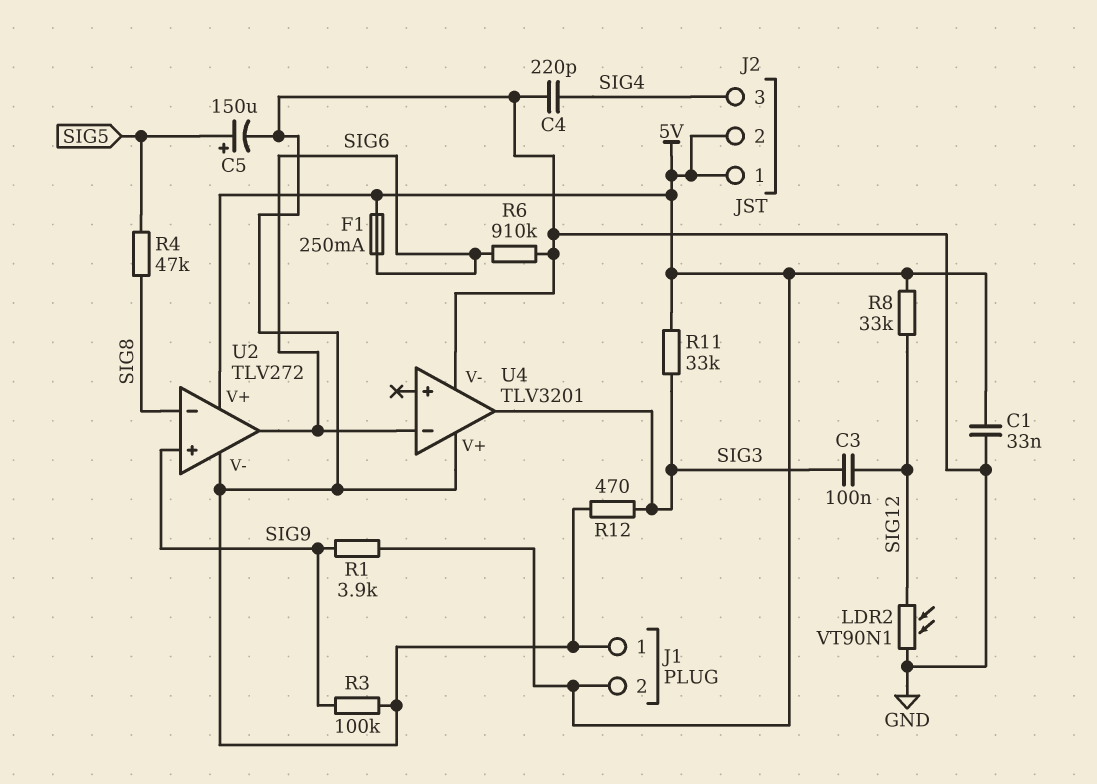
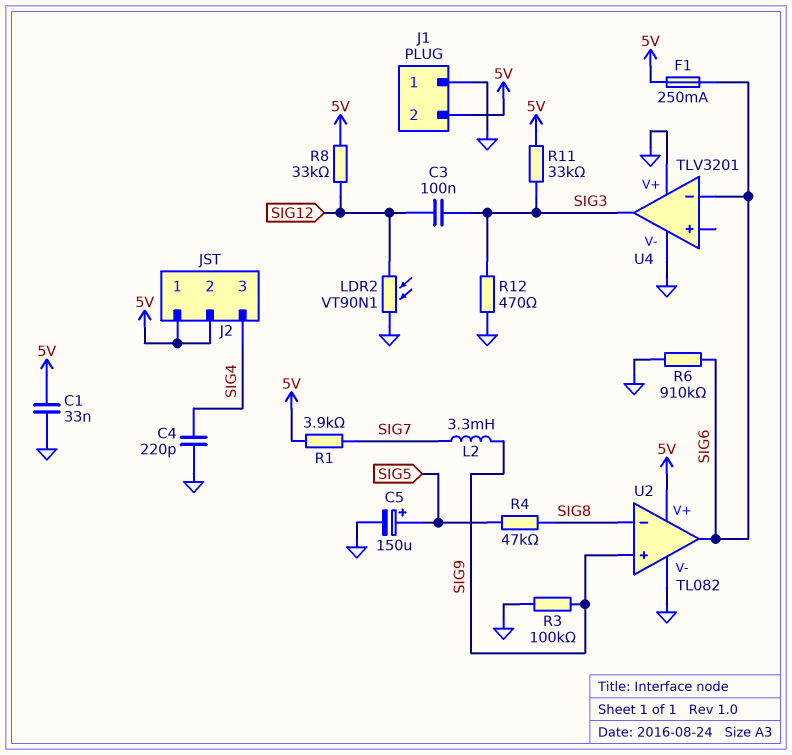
L2: none -> 3.3mH (SIG7, SIG9)
R1: 3.9k (5V, SIG9) -> 3.9k (5V, SIG7)
U2: TLV272 -> TL082

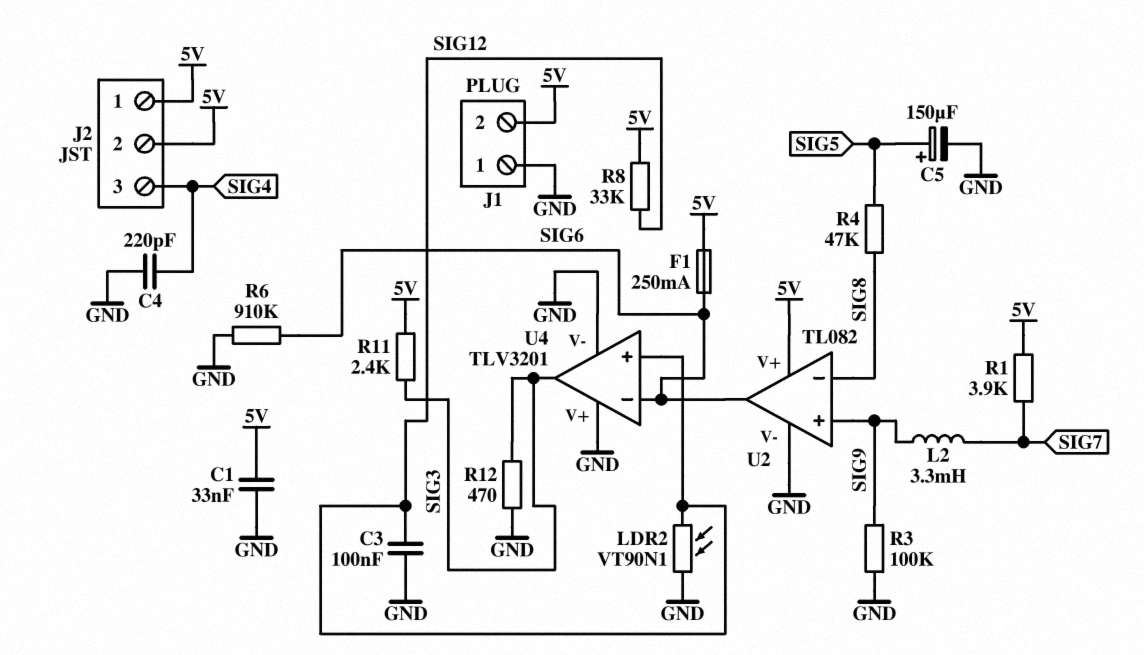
C3: 100nF (SIG3, SIG12) -> 100nF (GND, SIG12)
R11: 33k (5V, SIG3) -> 2.4k (5V, SIG3)
U4 pin in+: none -> SIG12

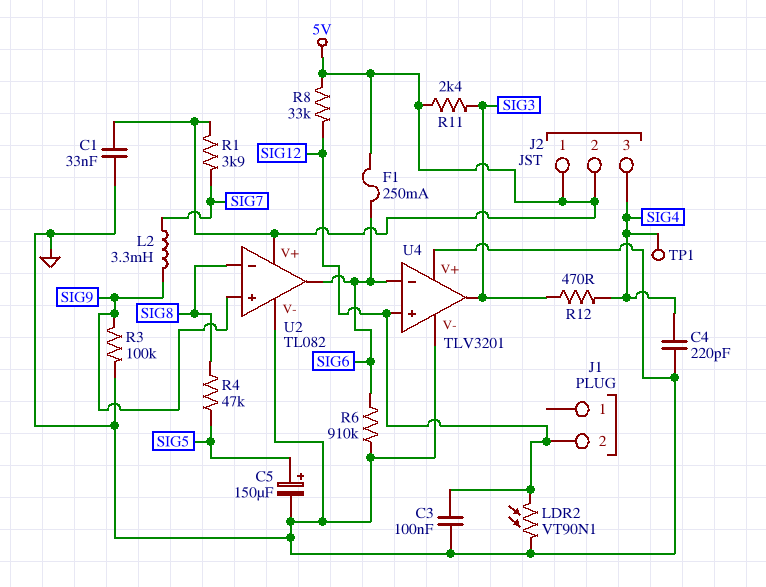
J1 pin 1: GND -> none
J1 pin 2: 5V -> SIG12
R12: 470 (GND, SIG3) -> 470 (SIG3, SIG4)
TP1: none -> test point (SIG4)

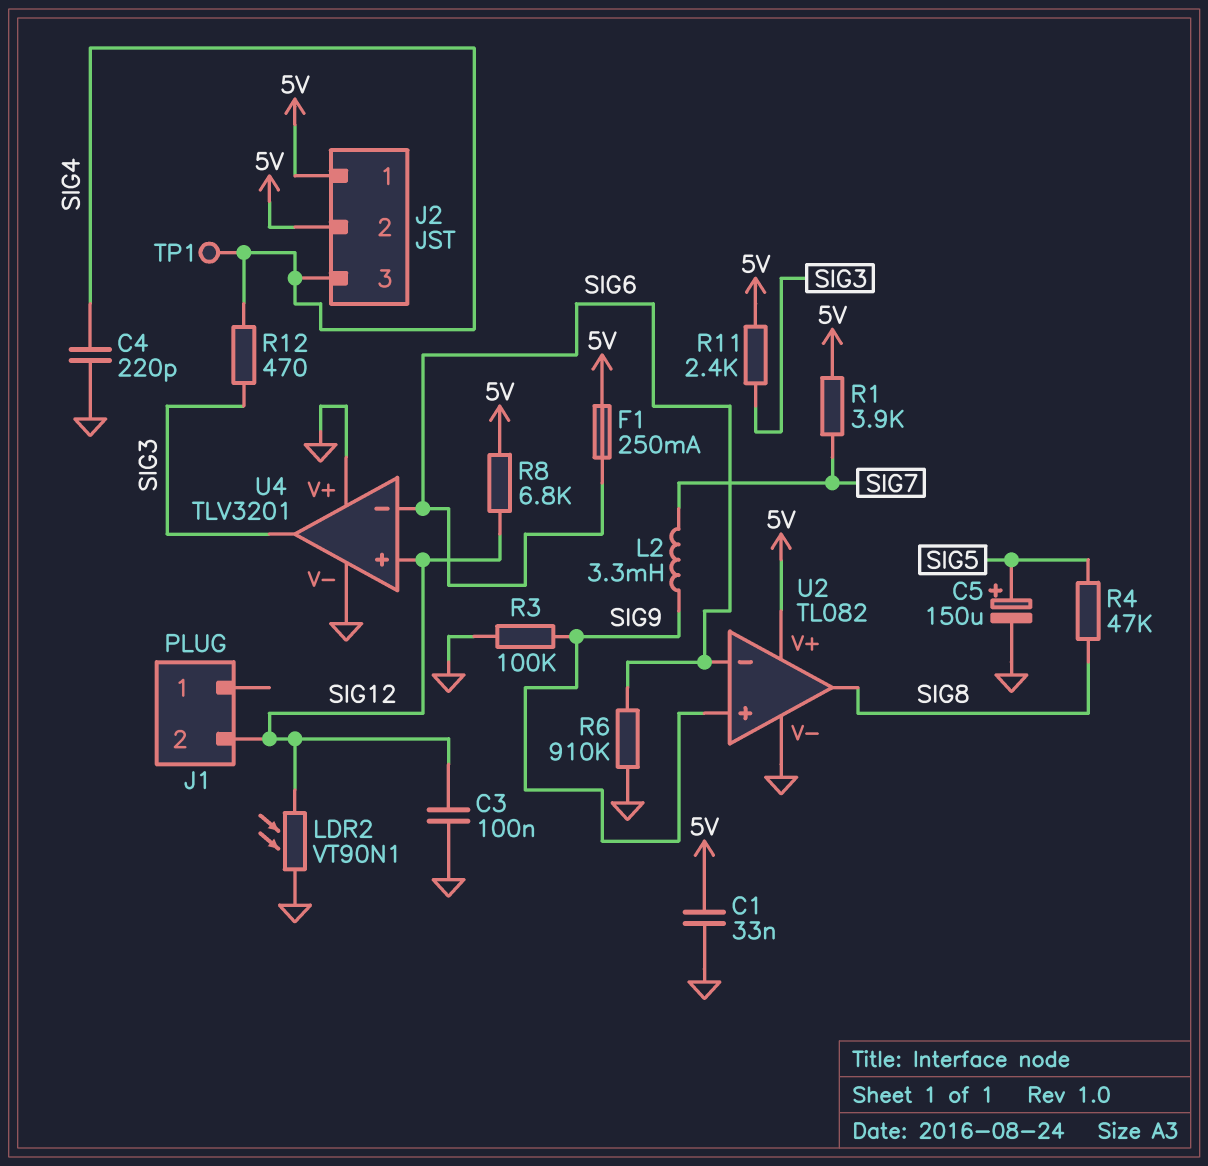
R8: 33k (5V, SIG12) -> 6.8k (5V, SIG12)
U2 pin in-: SIG8 -> SIG6
U2 pin out: SIG6 -> SIG8

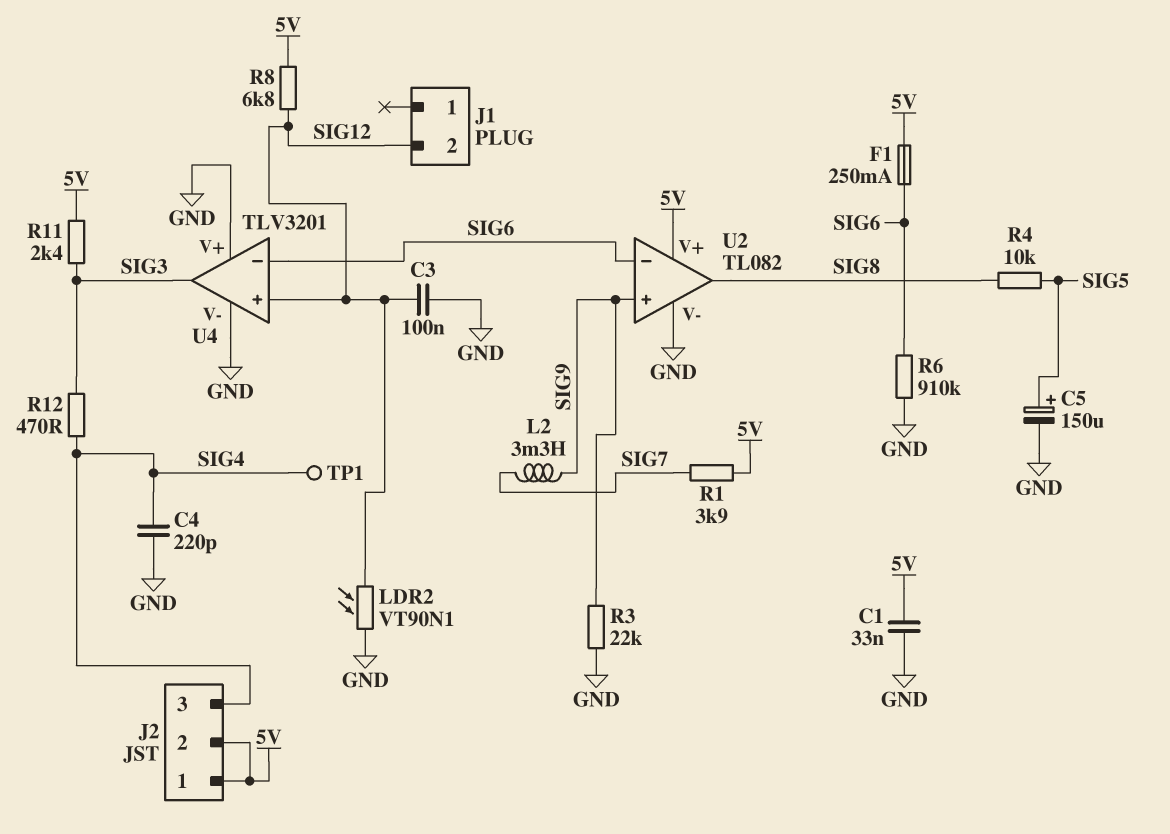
R3: 100k (GND, SIG9) -> 22k (GND, SIG9)
R4: 47k (SIG5, SIG8) -> 10k (SIG5, SIG8)

